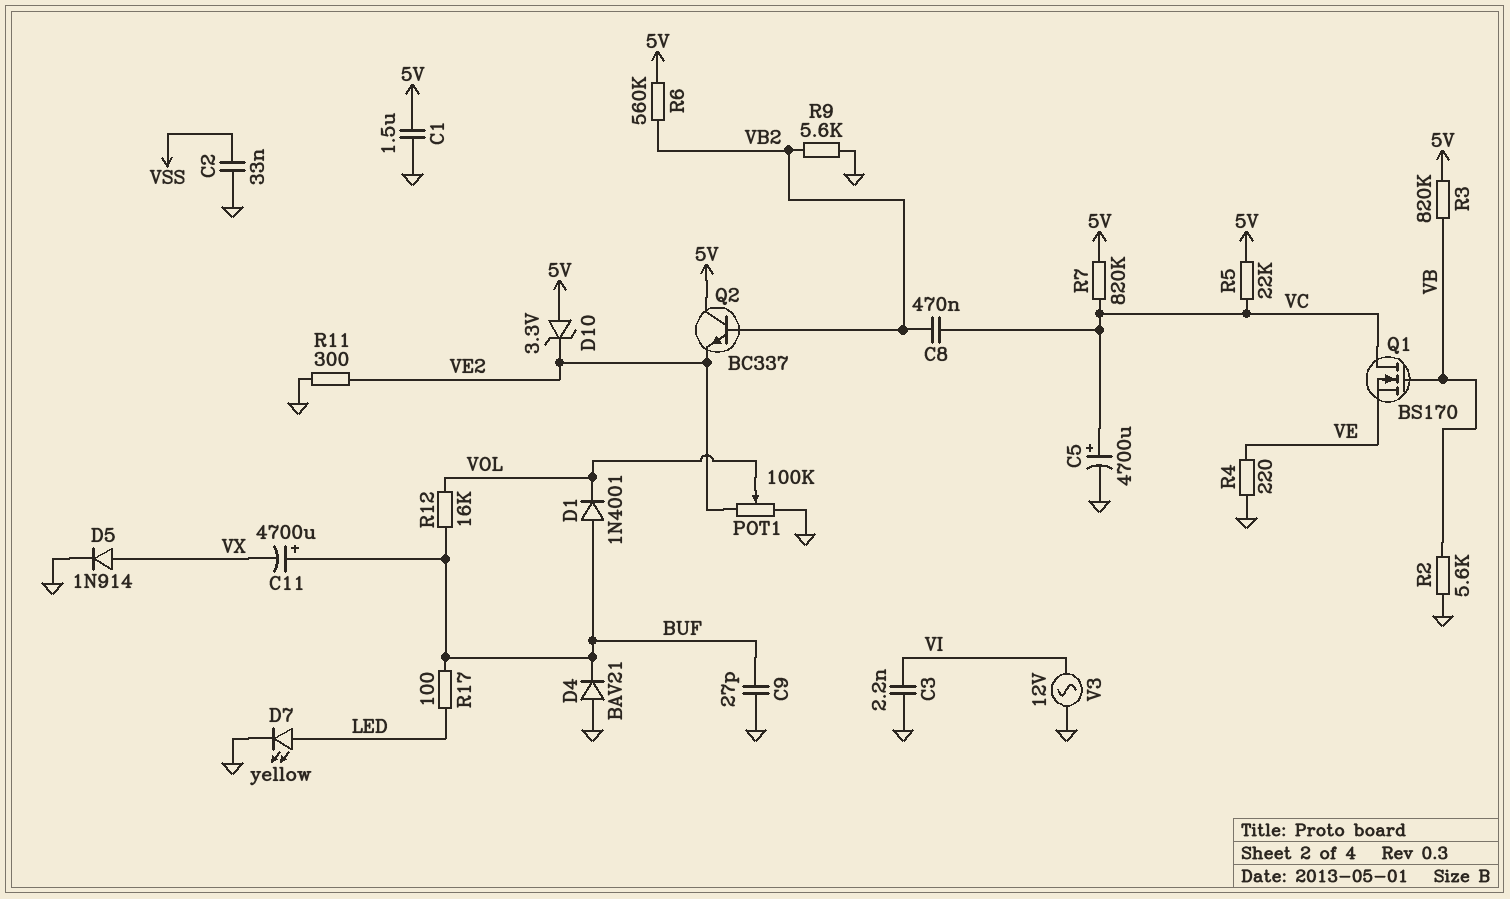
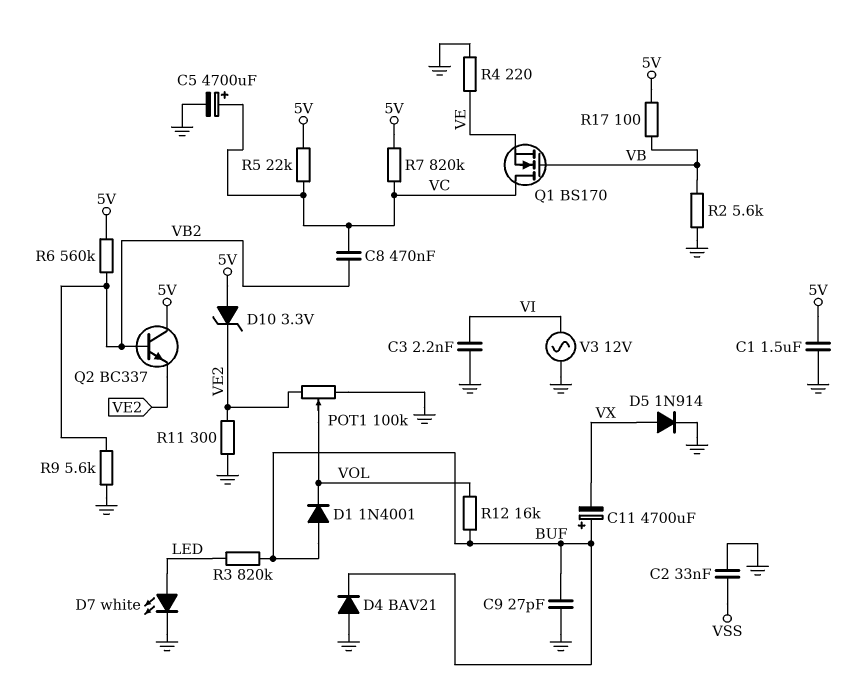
D7: LED yellow (A LED, K GND) -> LED white (A LED, K GND)
R3: 820k (5V, VB) -> 820k (BUF, LED)
R17: 100 (BUF, LED) -> 100 (5V, VB)

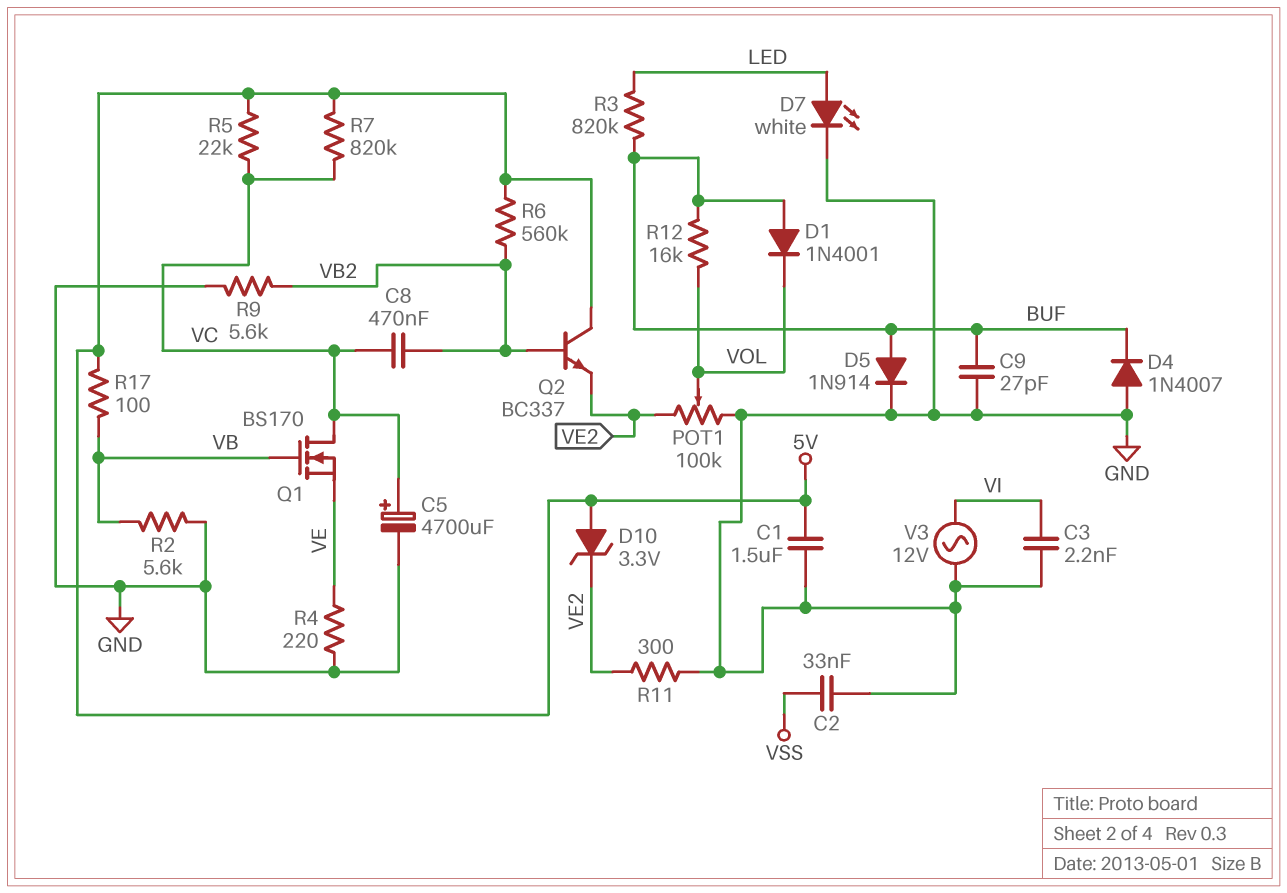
C11: 4700uF (plus BUF, minus VX) -> none
D4: diode BAV21 (A GND, K BUF) -> diode 1N4007 (A GND, K BUF)
D5: diode 1N914 (A VX, K GND) -> diode 1N914 (A BUF, K GND)

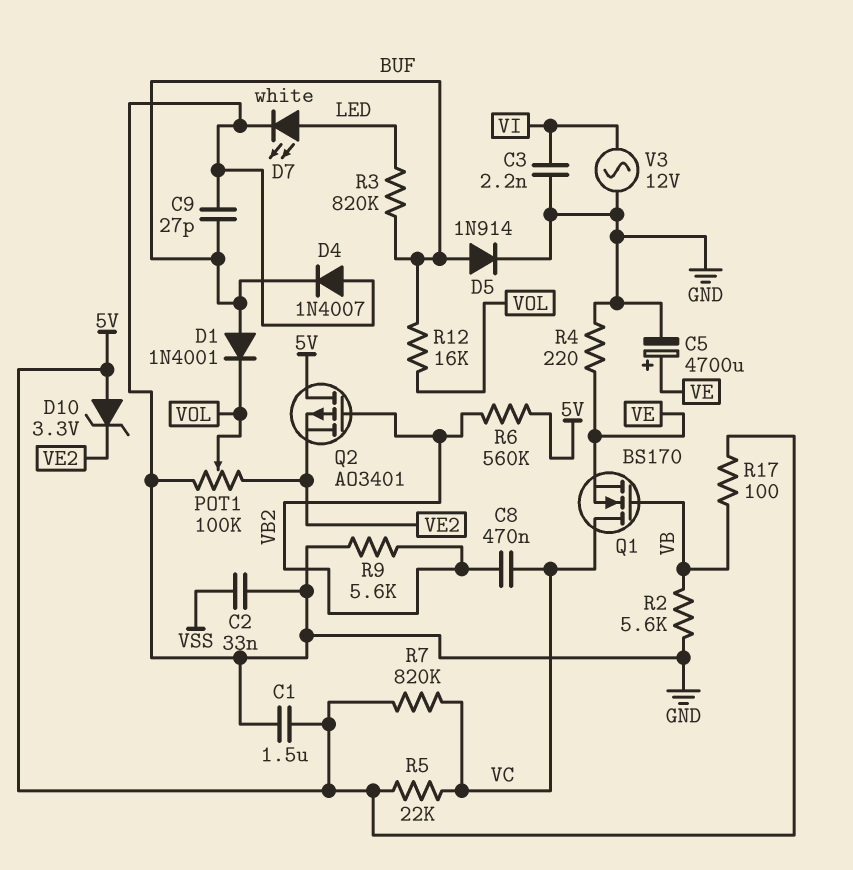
C5: 4700uF (plus VC, minus GND) -> 4700uF (plus VE, minus GND)
Q2: NPN BC337 (B VB2, C 5V, E VE2) -> PMOS AO3401 (G VB2, D 5V, S VE2)
R11: 300 (GND, VE2) -> none

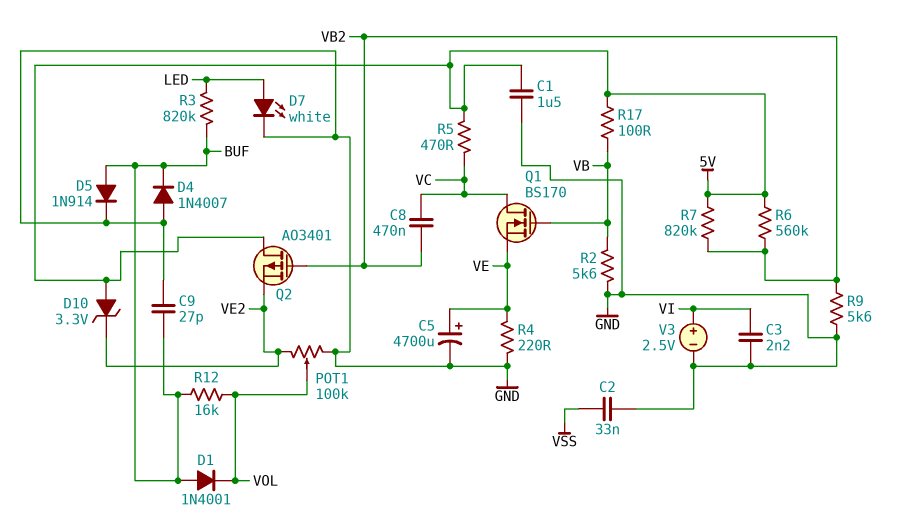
R5: 22k (5V, VC) -> 470 (5V, VC)
R7: 820k (5V, VC) -> 820k (5V, VB2)
V3: AC 12V (GND, VI) -> 2.5V (plus VI, minus GND)

